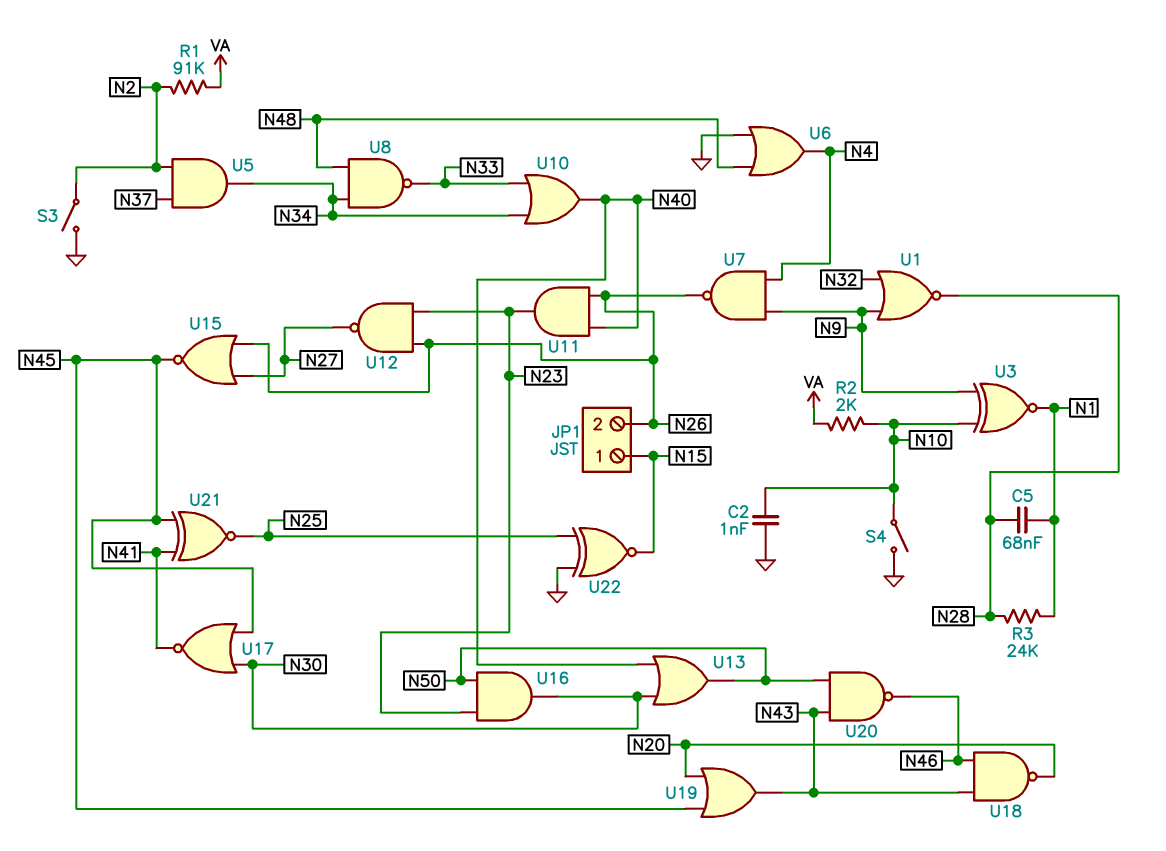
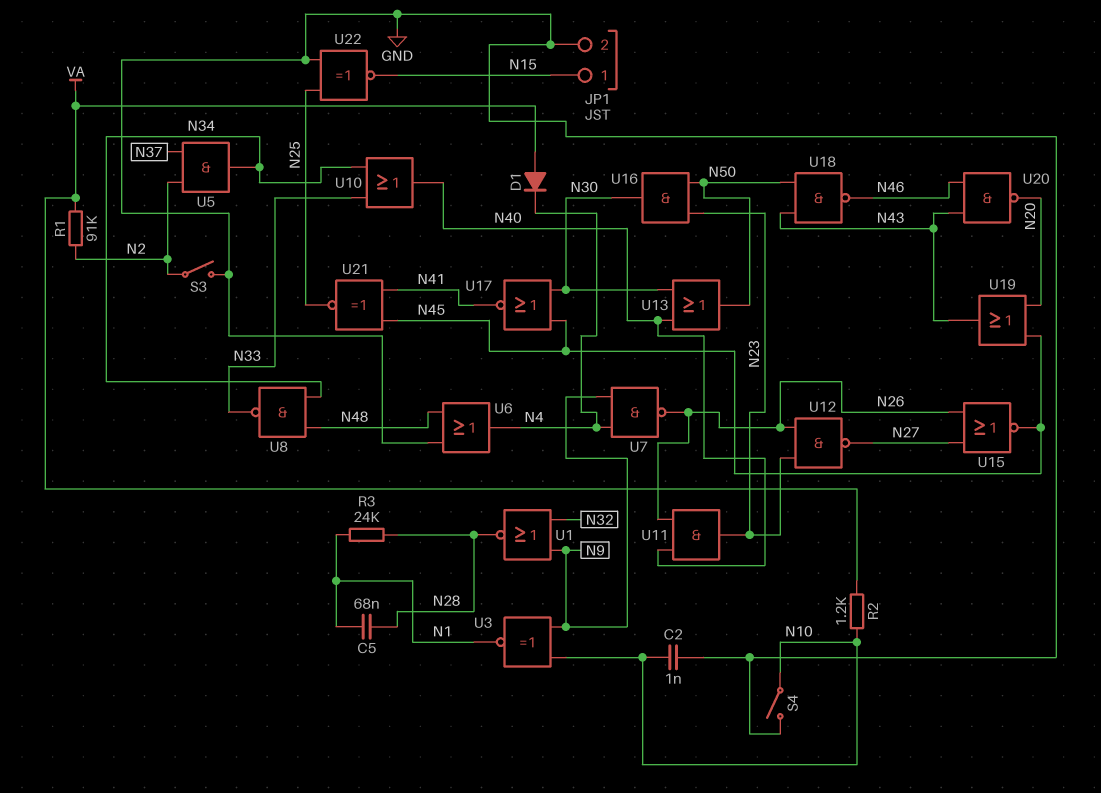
D1: none -> diode (A VA, K N4)
JP1 pin 2: N26 -> GND
R2: 2k (N10, VA) -> 1.2k (N10, VA)
U18: NAND (in N43, in N46, out N20) -> NAND (in N43, in N50, out N46)
U20: NAND (in N43, in N50, out N46) -> NAND (in N43, in N46, out N20)

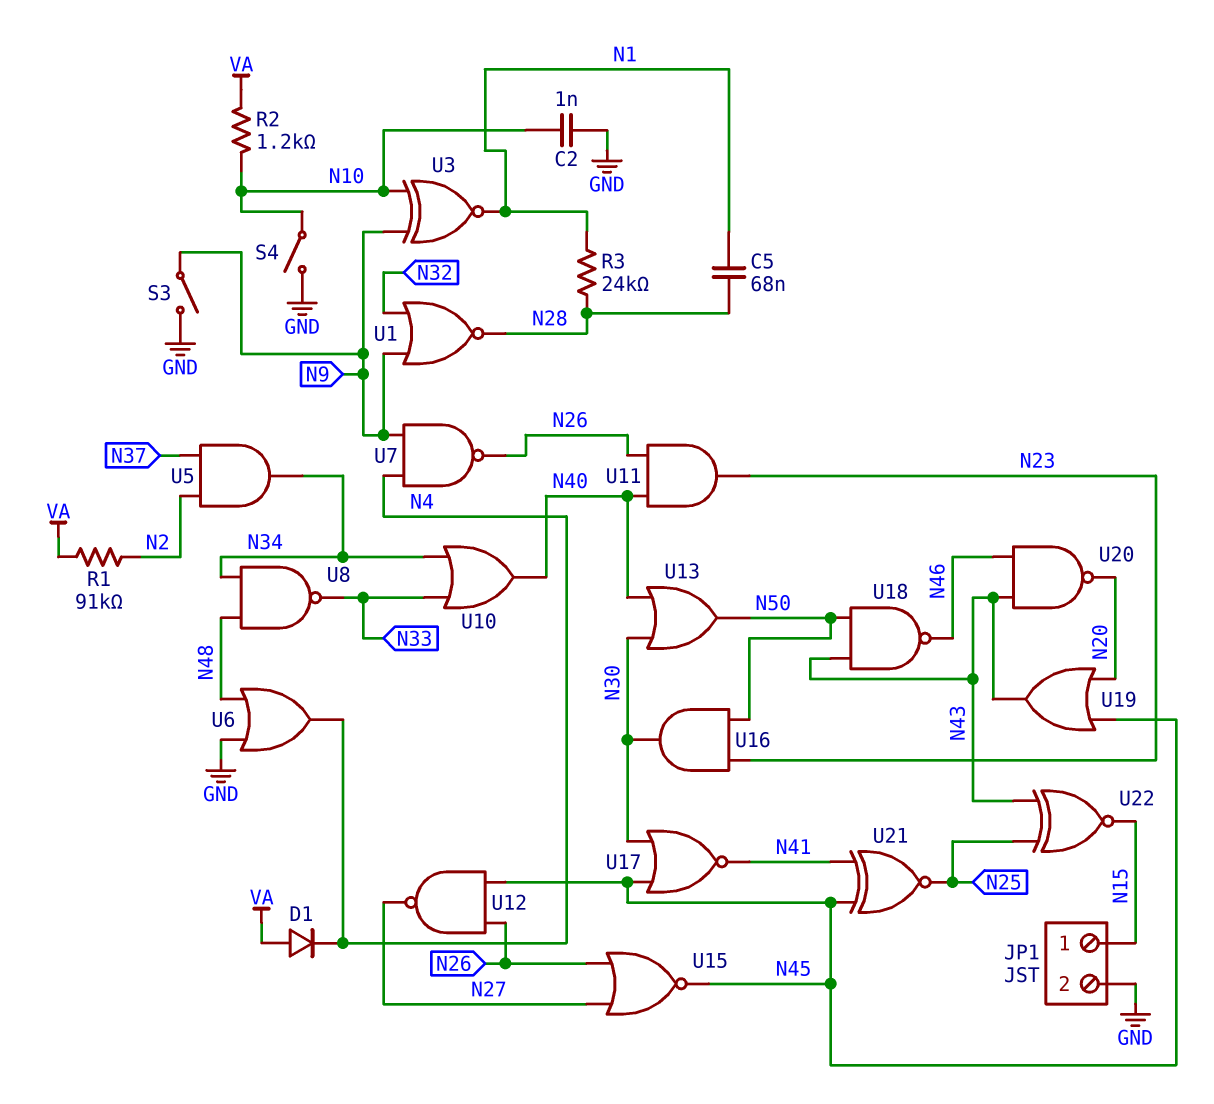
S3: switch (GND, N2) -> switch (GND, N9)
U12: NAND (in N23, in N26, out N27) -> NAND (in N26, in N45, out N27)
U22: XNOR (in GND, in N25, out N15) -> XNOR (in N25, in N43, out N15)

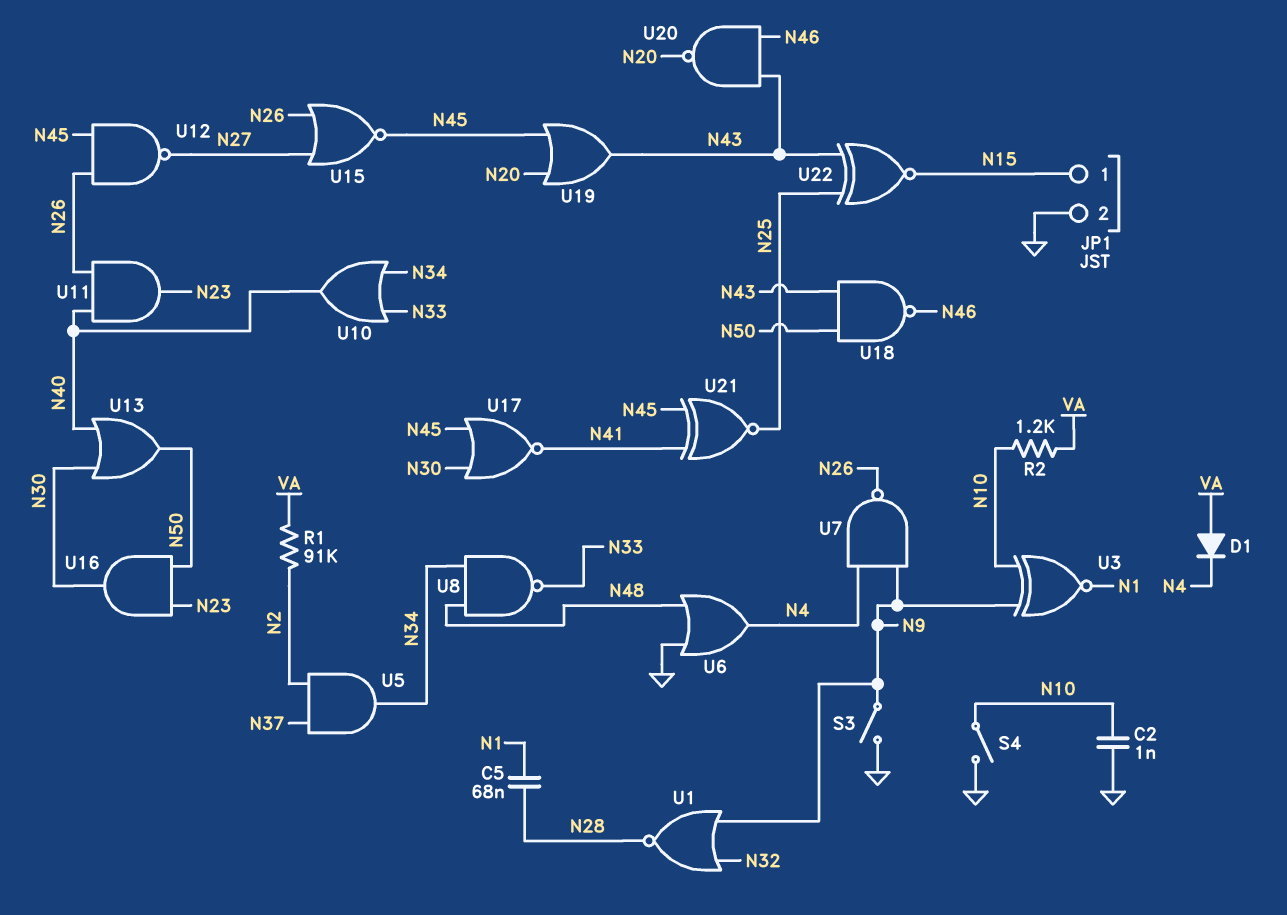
R3: 24k (N1, N28) -> none

